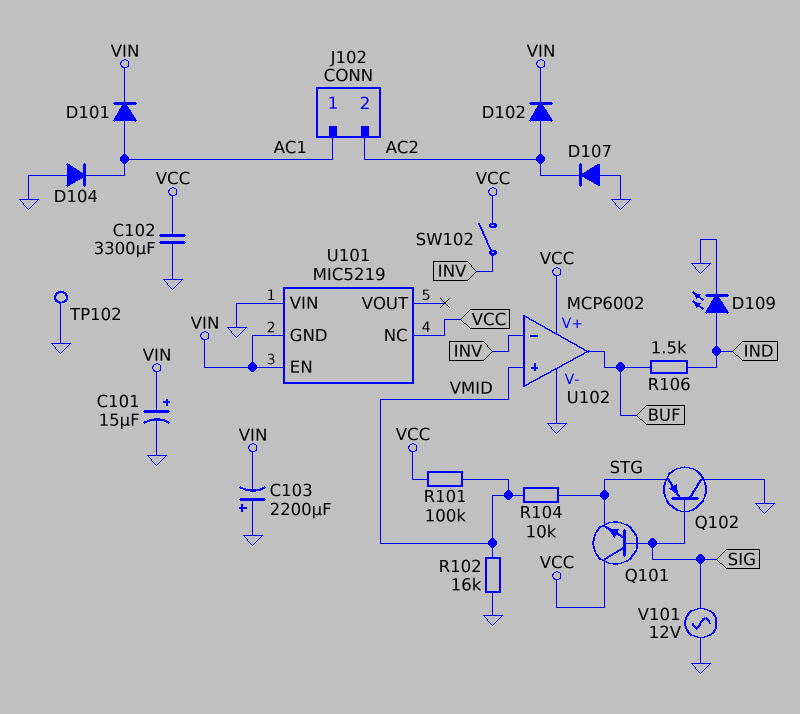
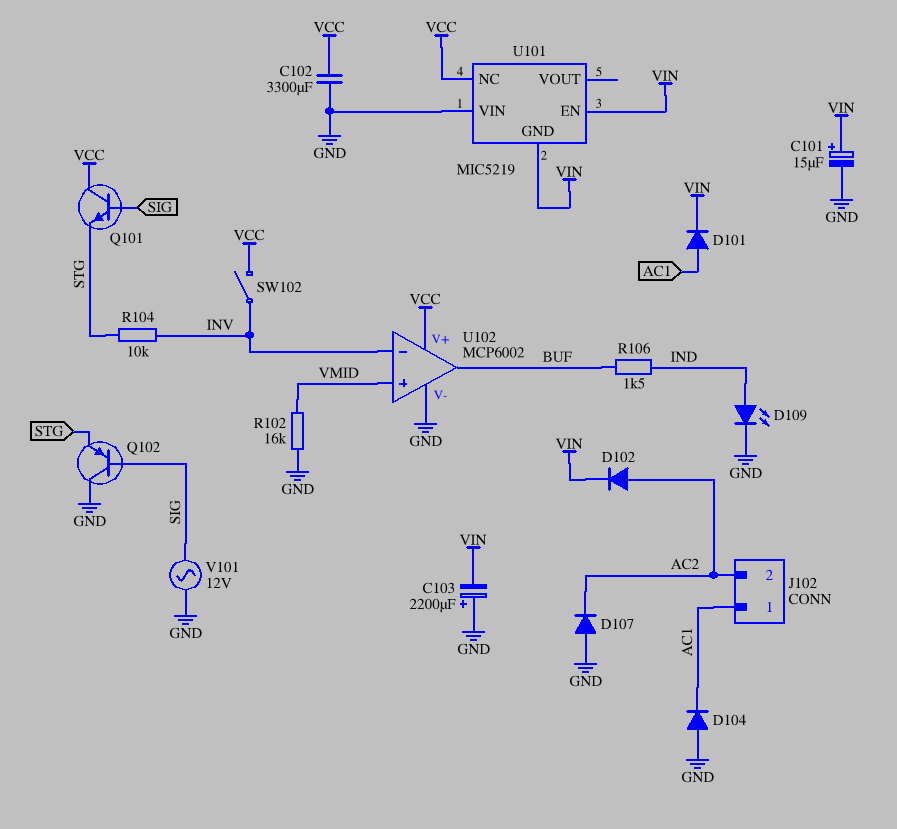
R101: 100k (VCC, VMID) -> none
R104: 10k (STG, VMID) -> 10k (INV, STG)
TP102: test point (GND) -> none

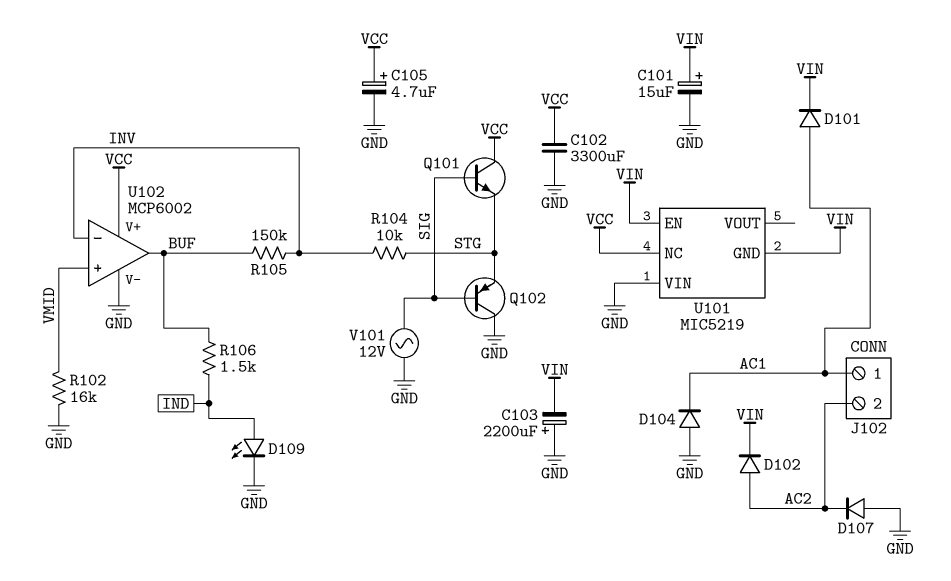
C105: none -> 4.7uF (plus VCC, minus GND)
R105: none -> 150k (BUF, INV)
SW102: switch (INV, VCC) -> none

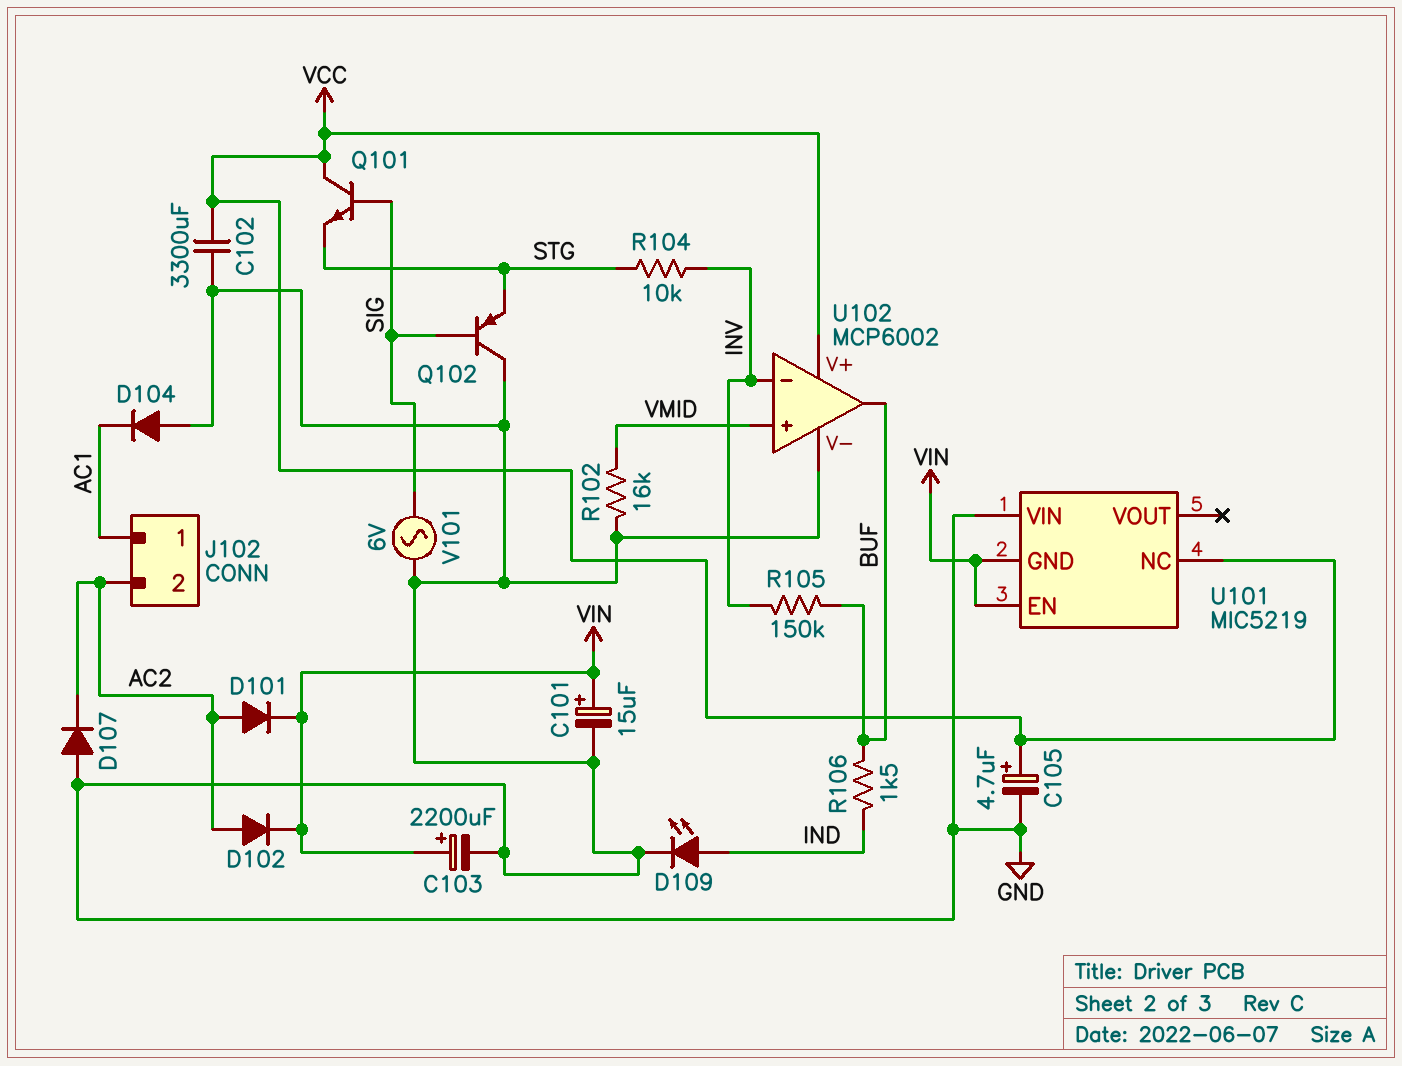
C103: 2200uF (plus GND, minus VIN) -> 2200uF (plus VIN, minus GND)
D101: diode (A AC1, K VIN) -> diode (A AC2, K VIN)
V101: AC 12V (GND, SIG) -> AC 6V (GND, SIG)

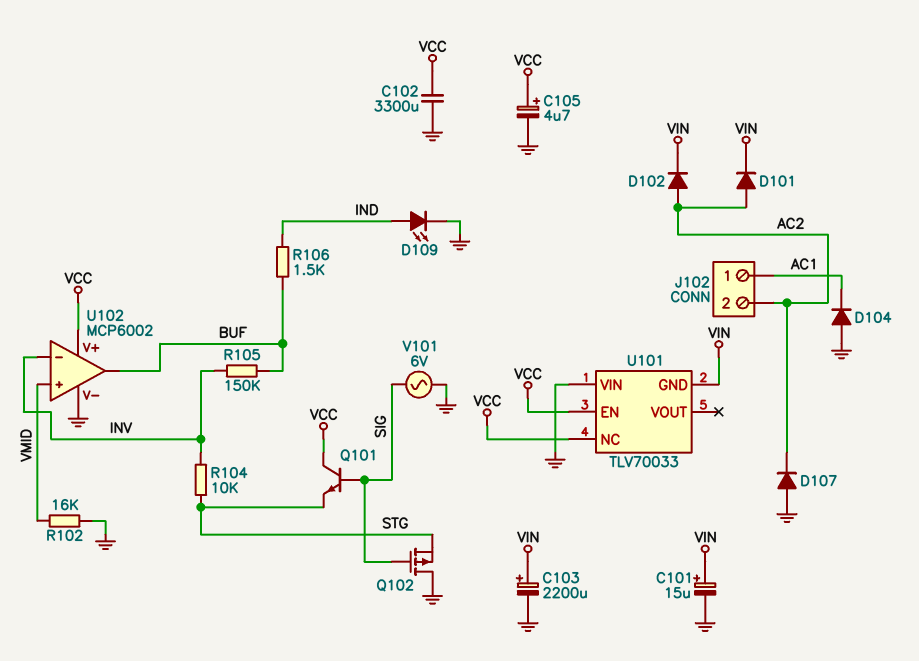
Q102: PNP (B SIG, C GND, E STG) -> PMOS (G SIG, D GND, S STG)
U101: MIC5219 -> TLV70033
U101 pin EN: VIN -> VCC

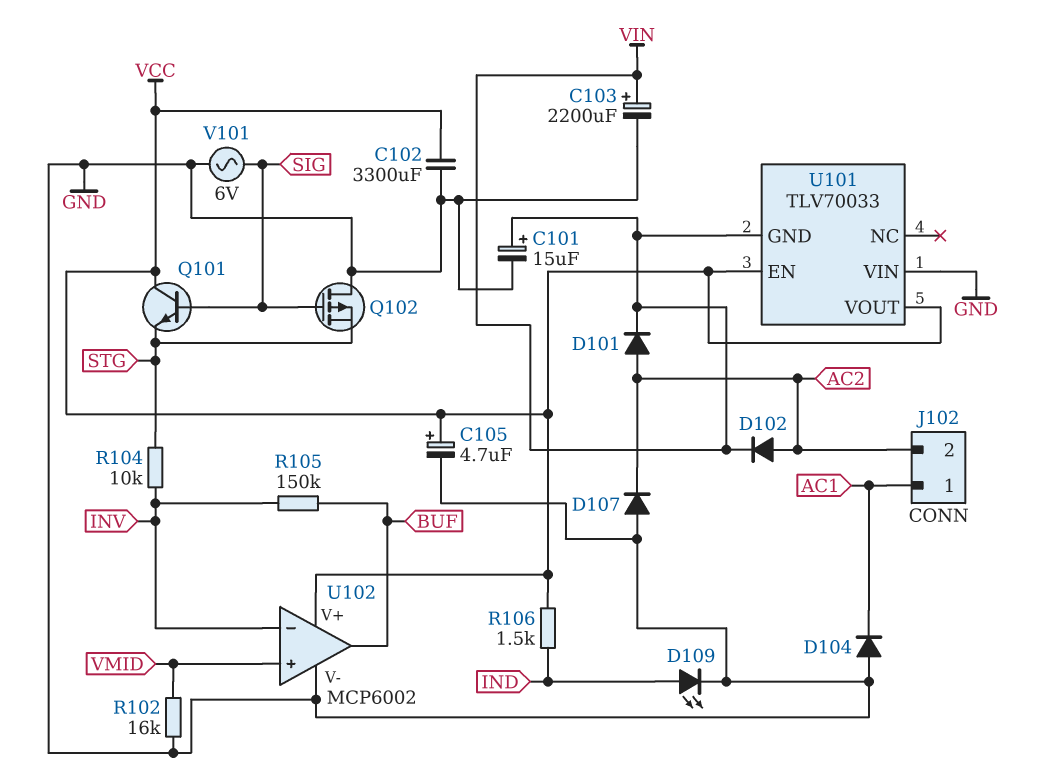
R106: 1.5k (BUF, IND) -> 1.5k (IND, VCC)
U101 pin NC: VCC -> none
U101 pin VOUT: none -> VCC

